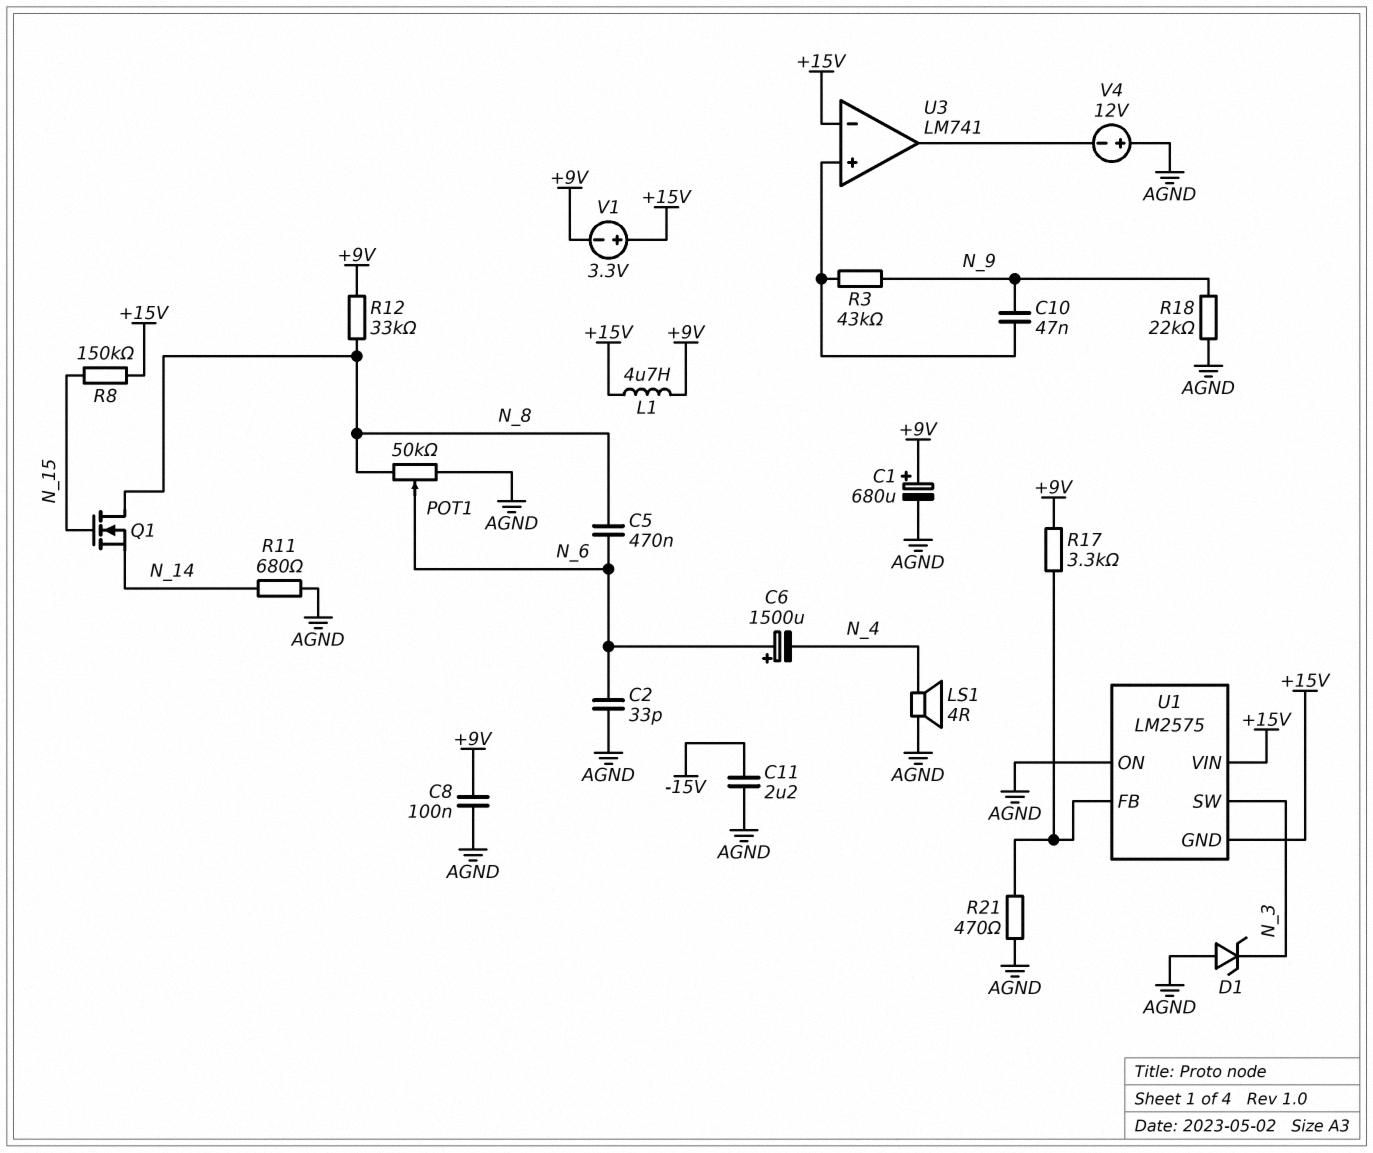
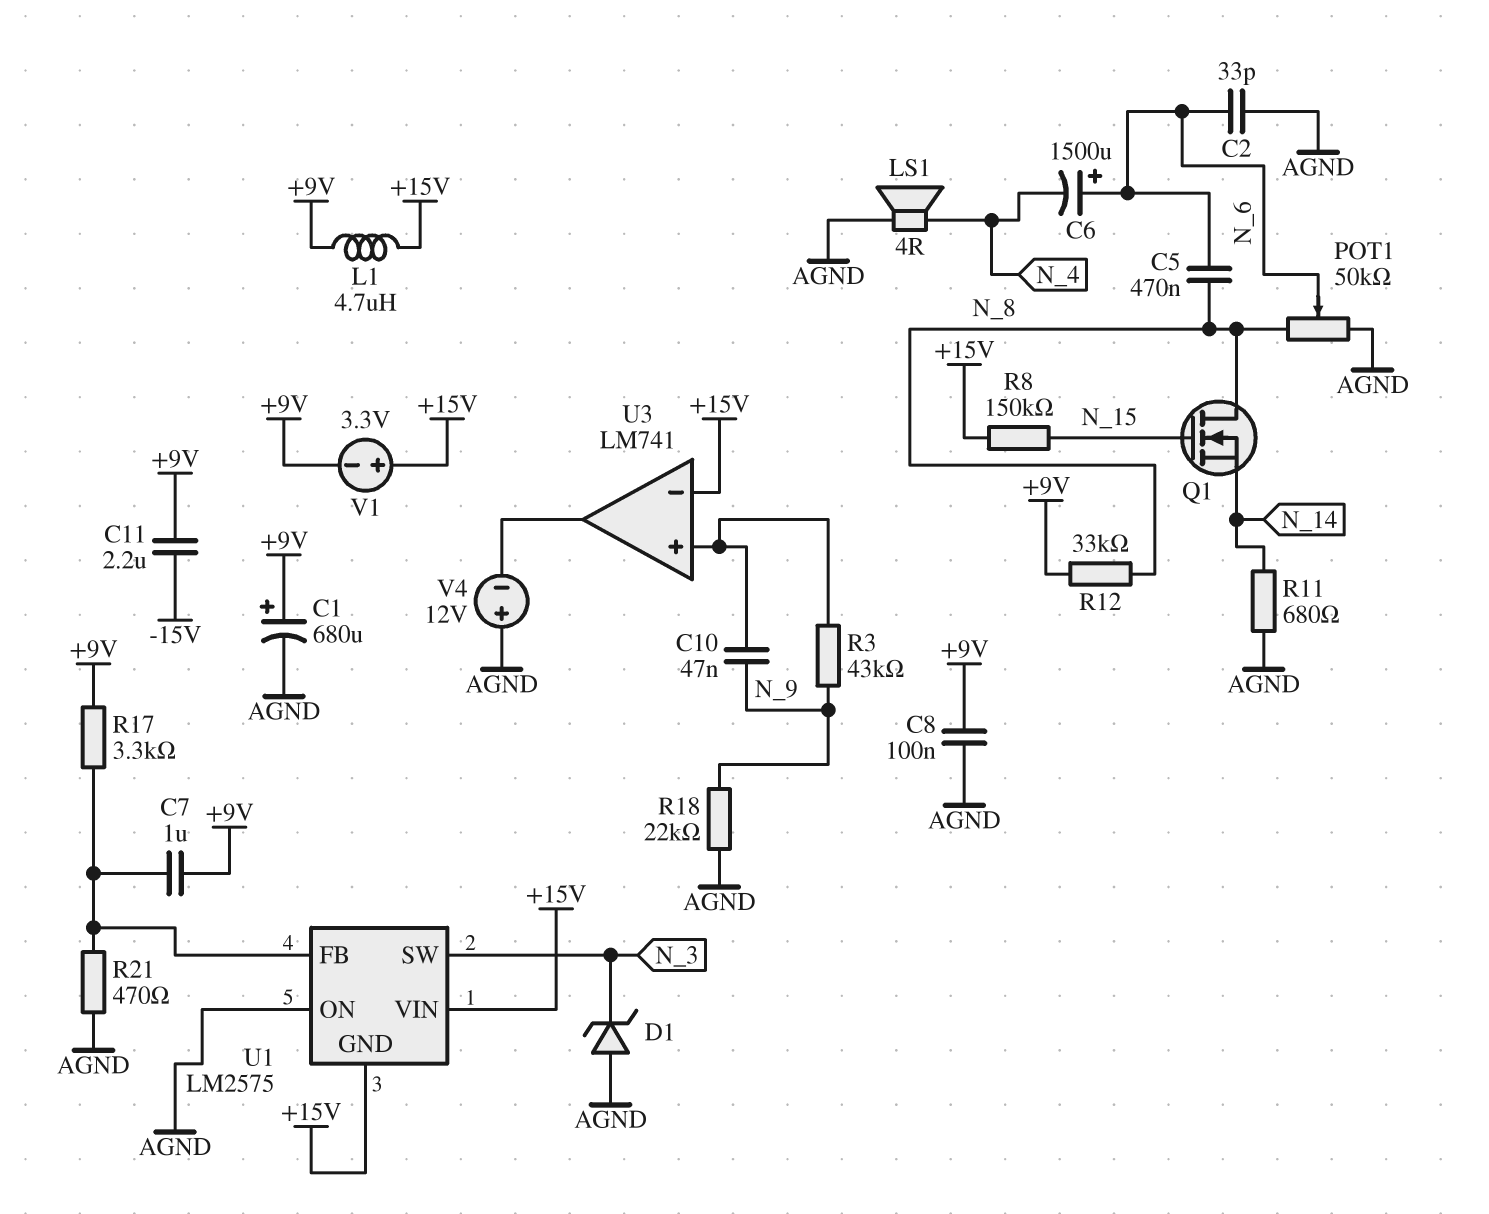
C7: none -> 1uF (+9V, U1/FB)
C11: 2.2uF (-15V, AGND) -> 2.2uF (+9V, -15V)

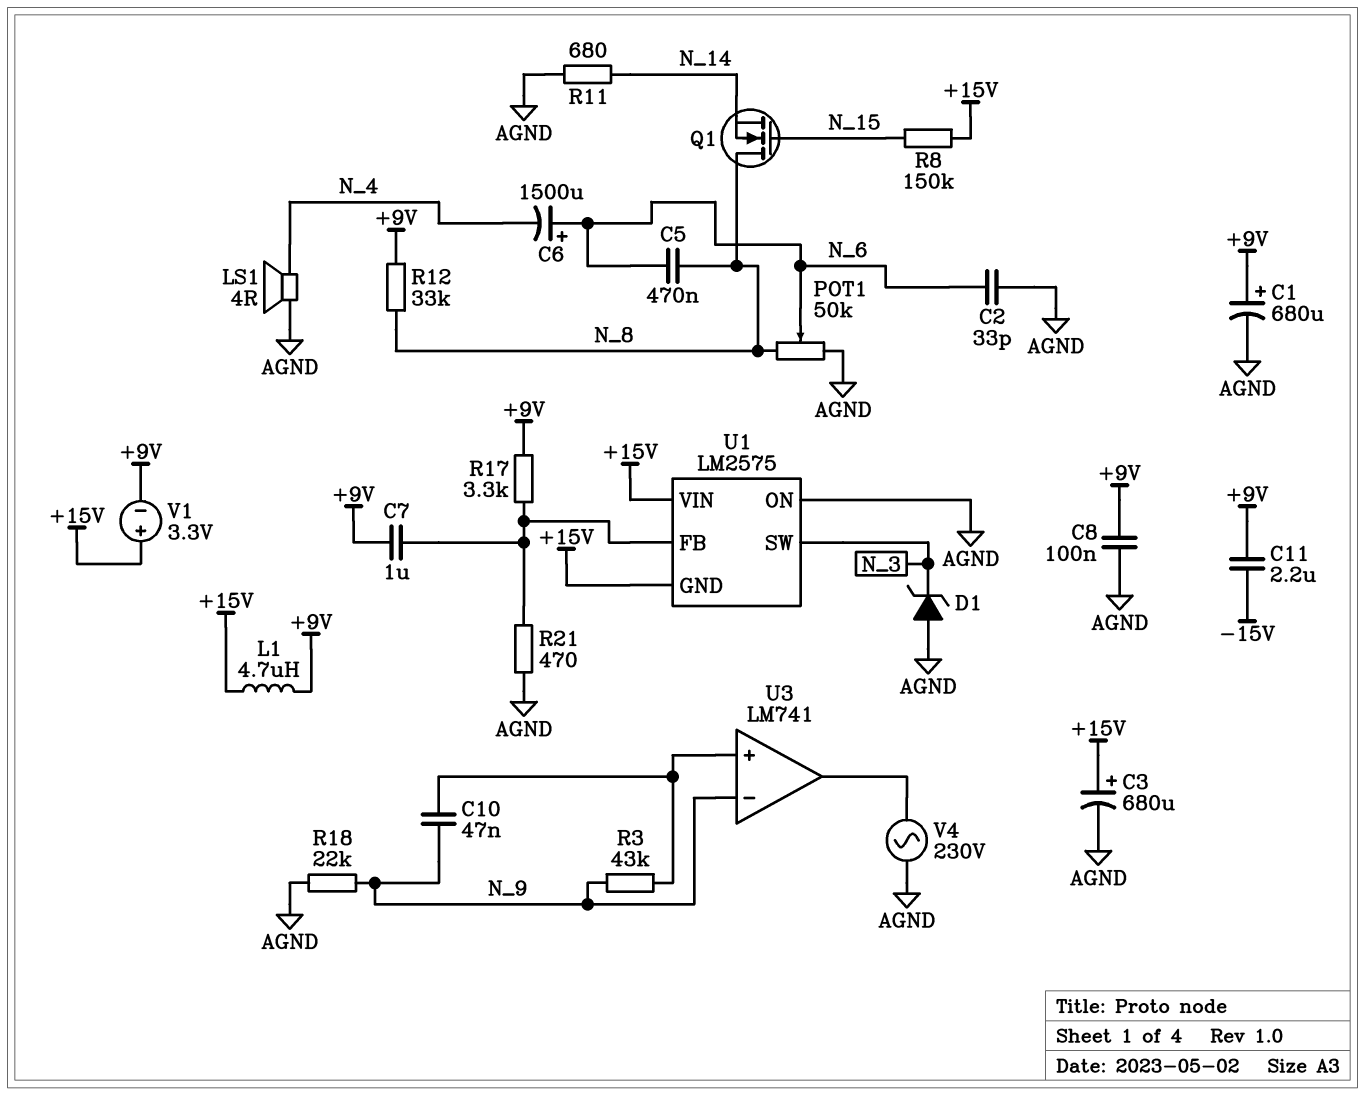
C3: none -> 680uF (plus +15V, minus AGND)
U3 pin in-: +15V -> N_9
V4: 12V (plus AGND, minus U3/out) -> AC 230V (AGND, U3/out)

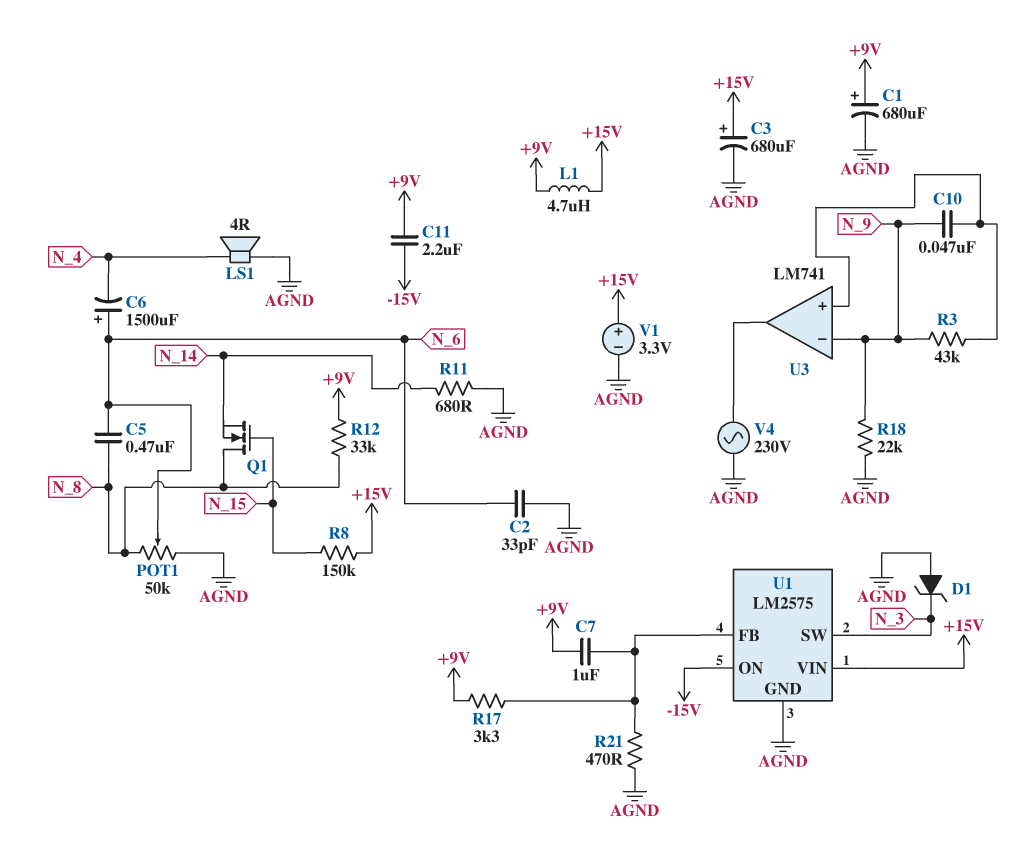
C8: 100nF (+9V, AGND) -> none
U1 pin GND: +15V -> AGND
U1 pin ON: AGND -> -15V
V1: 3.3V (plus +15V, minus +9V) -> 3.3V (plus +15V, minus AGND)

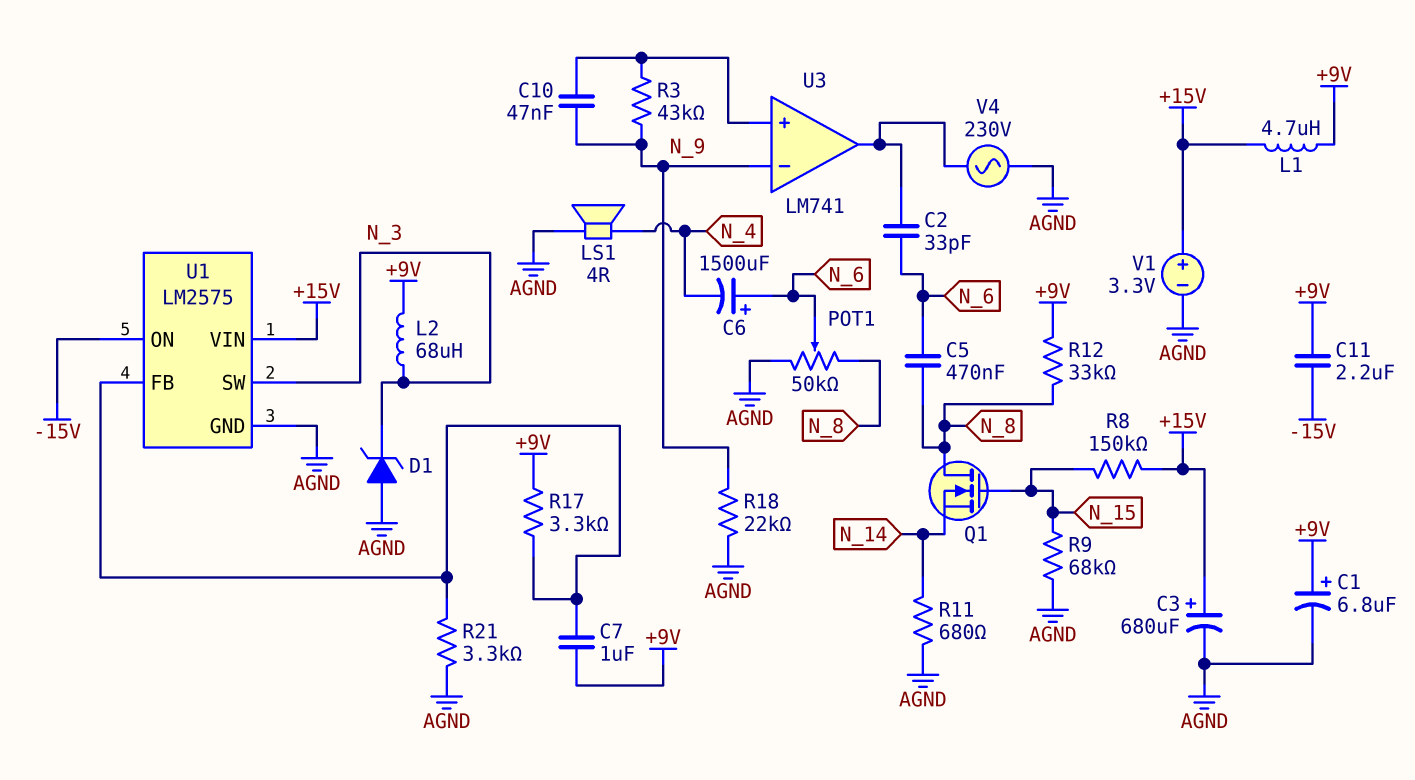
C1: 680uF (plus +9V, minus AGND) -> 6.8uF (plus +9V, minus AGND)
C2: 33pF (AGND, N_6) -> 33pF (N_6, U3/out)
L2: none -> 68uH (+9V, N_3)
R9: none -> 68k (AGND, N_15)
R21: 470 (AGND, U1/FB) -> 3.3k (AGND, U1/FB)

